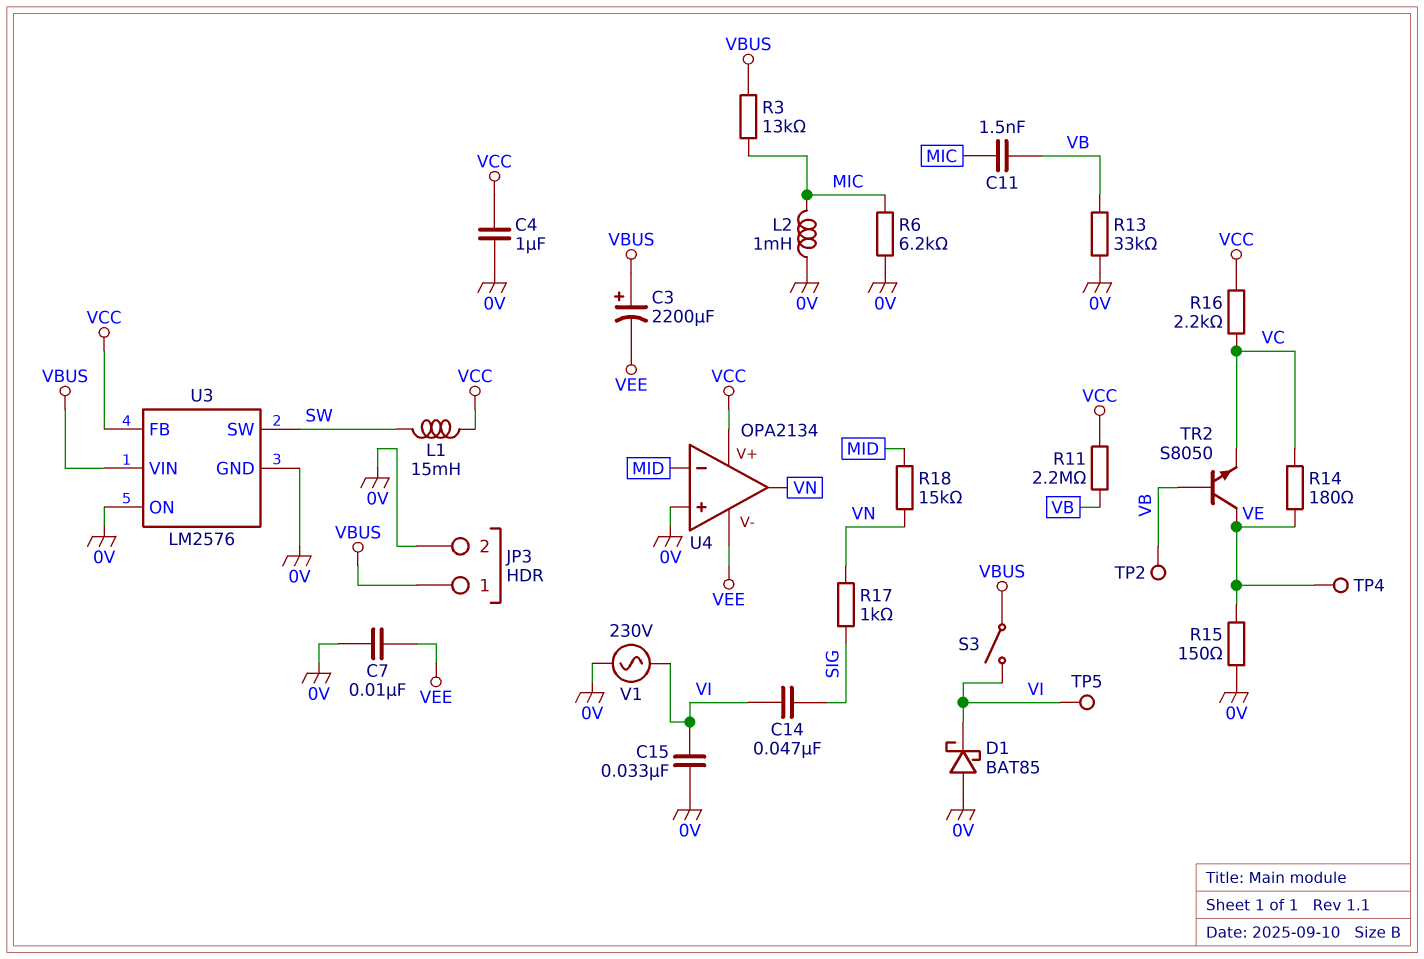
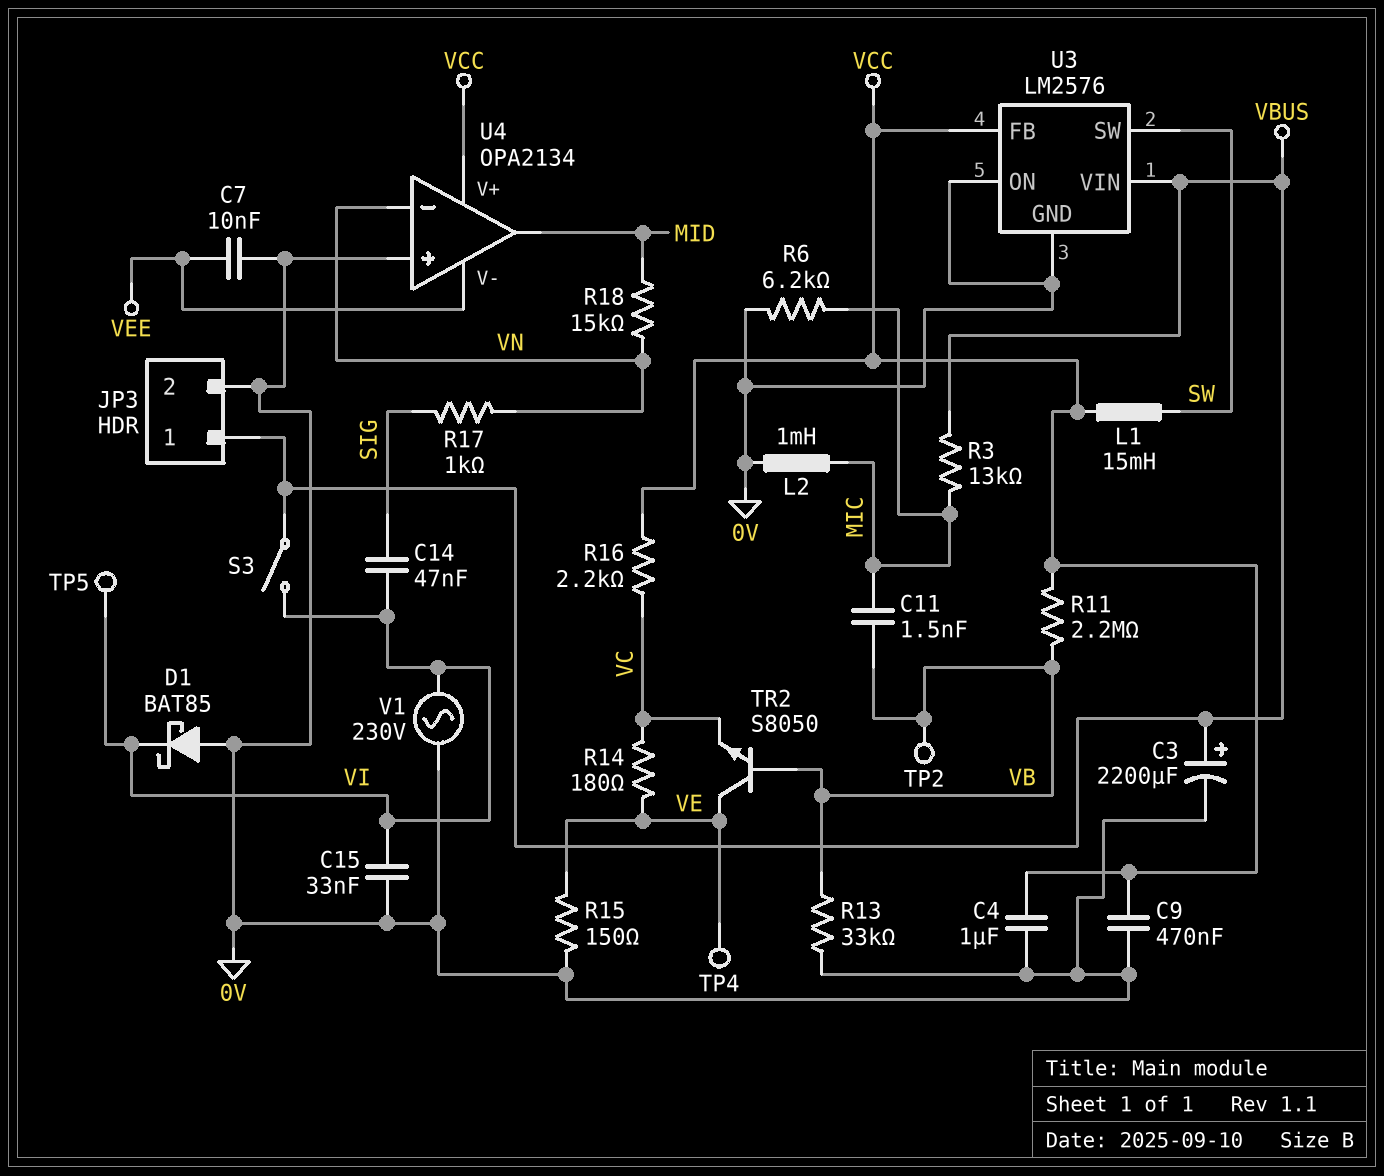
C3: 2200uF (plus VBUS, minus VEE) -> 2200uF (plus VBUS, minus 0V)
C9: none -> 470nF (0V, VCC)
U4 pin in-: MID -> VN
U4 pin out: VN -> MID

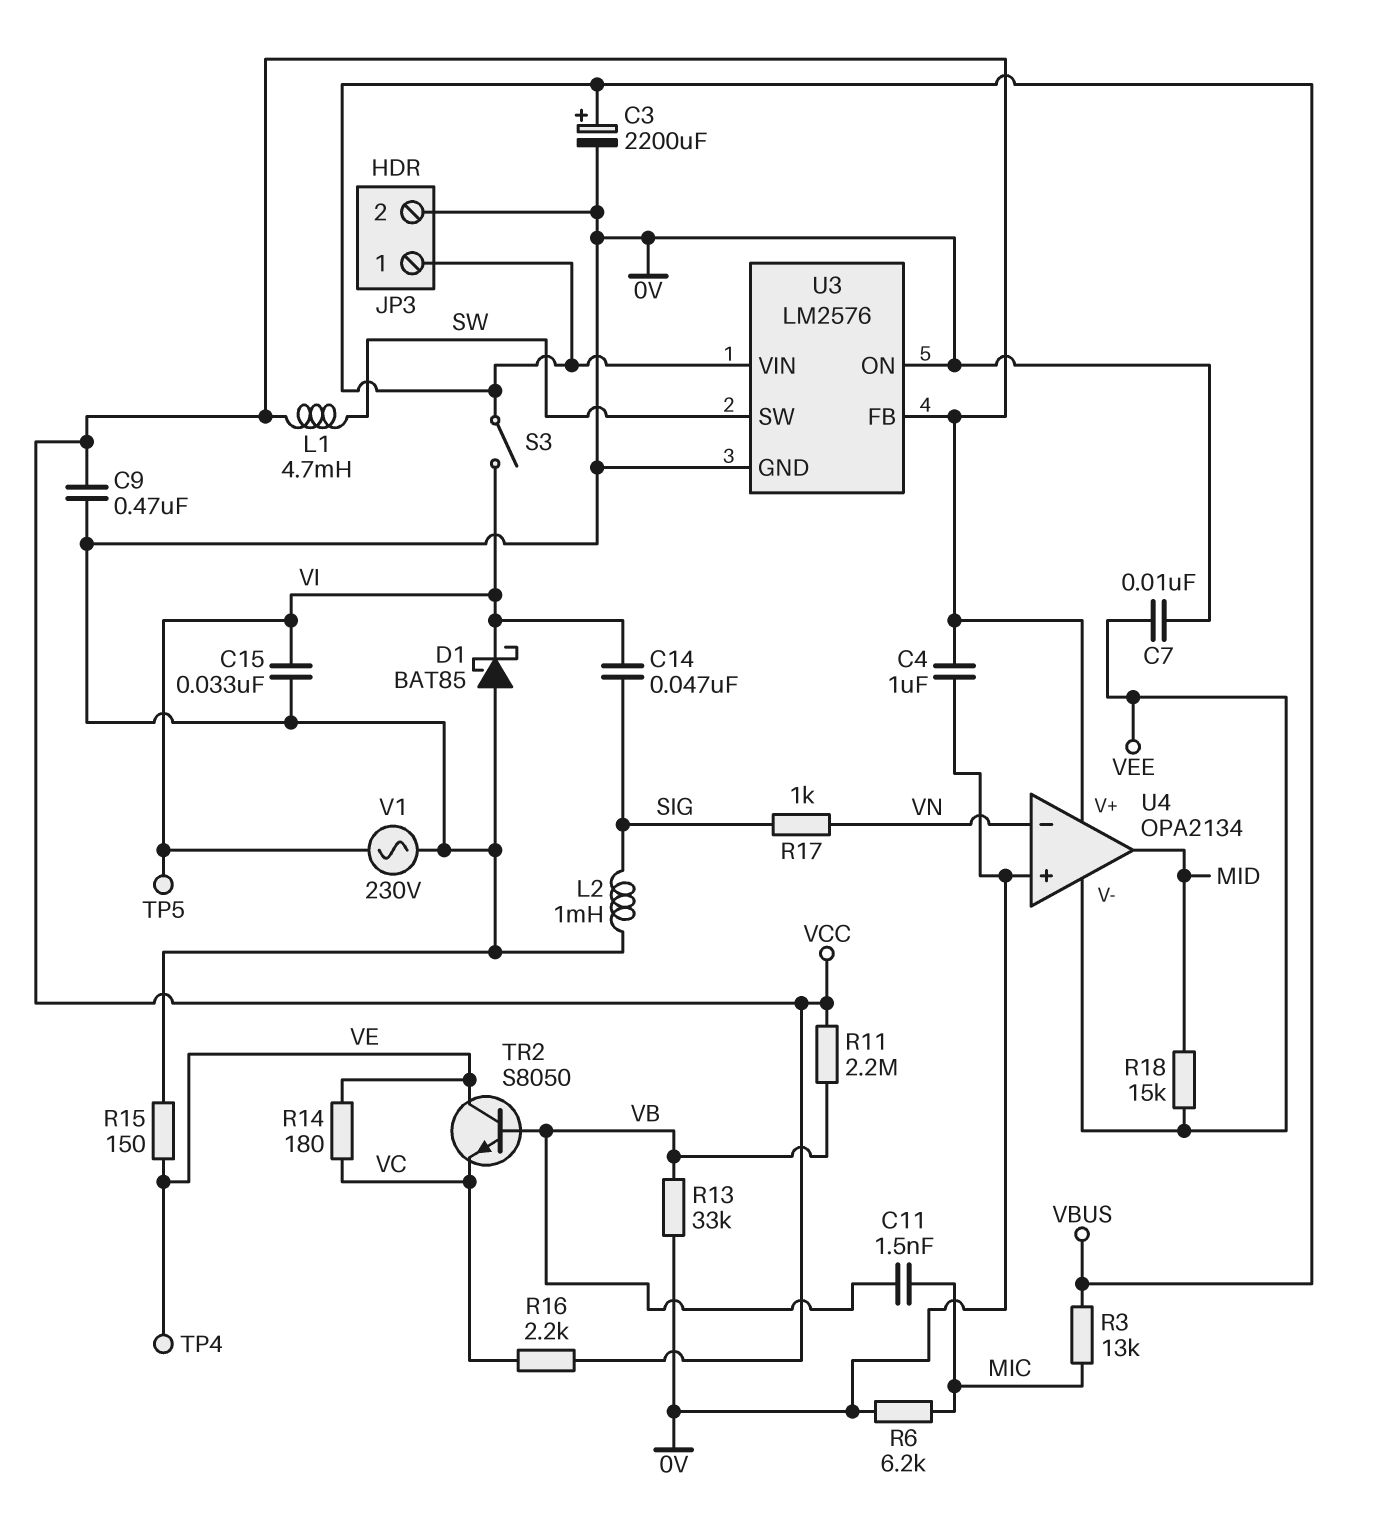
L1: 15mH (SW, VCC) -> 4.7mH (SW, VCC)
L2: 1mH (0V, MIC) -> 1mH (0V, SIG)
R18: 15k (MID, VN) -> 15k (MID, VEE)
TP2: test point (VB) -> none

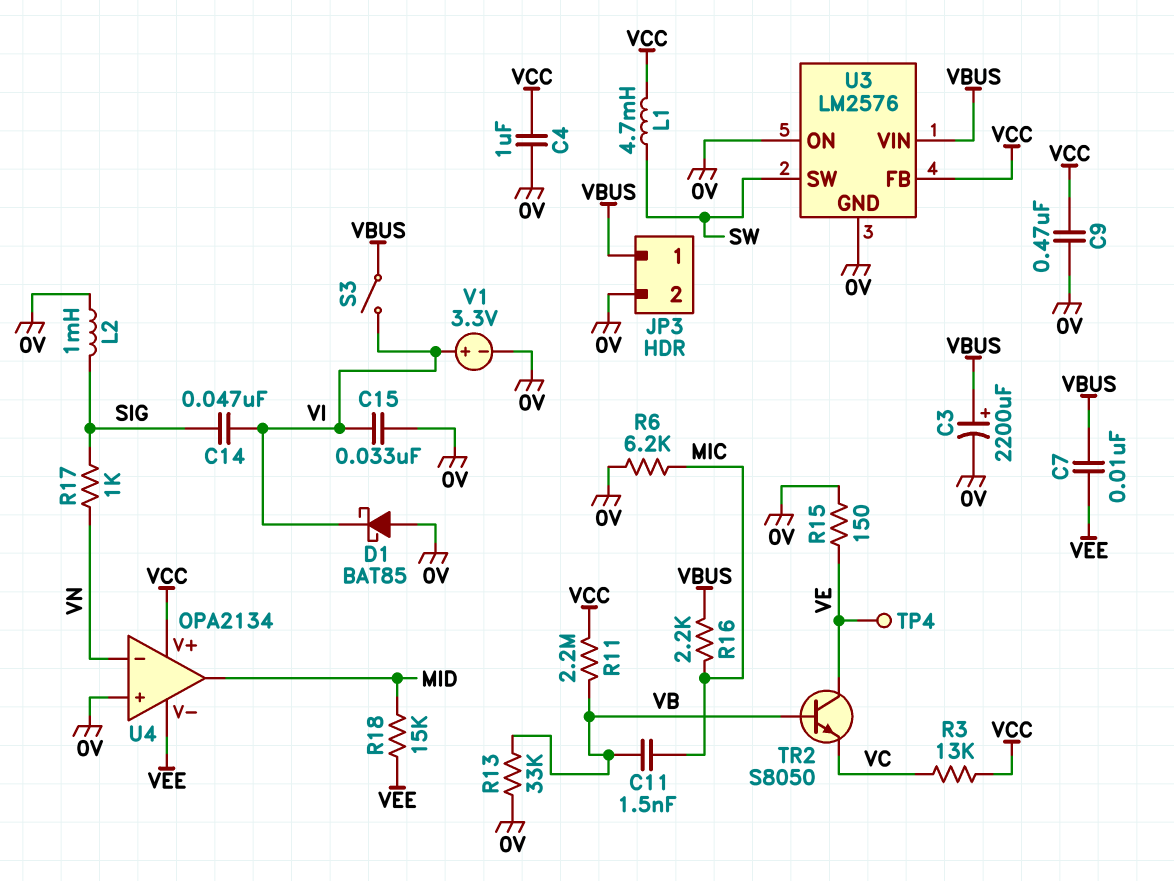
C7: 10nF (0V, VEE) -> 10nF (VBUS, VEE)
R3: 13k (MIC, VBUS) -> 13k (VC, VCC)
R14: 180 (VC, VE) -> none
R16: 2.2k (VC, VCC) -> 2.2k (MIC, VBUS)
TP5: test point (VI) -> none
V1: AC 230V (0V, VI) -> 3.3V (plus VI, minus 0V)

